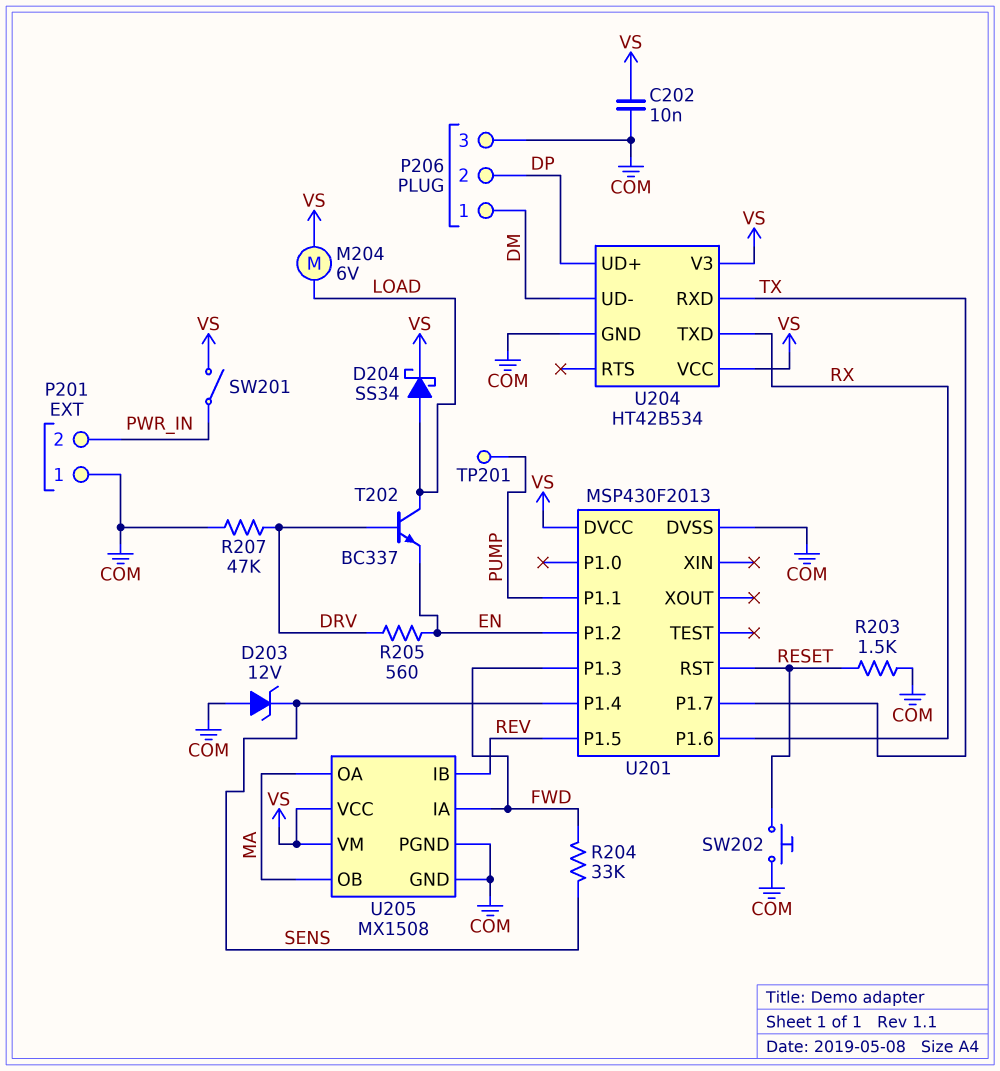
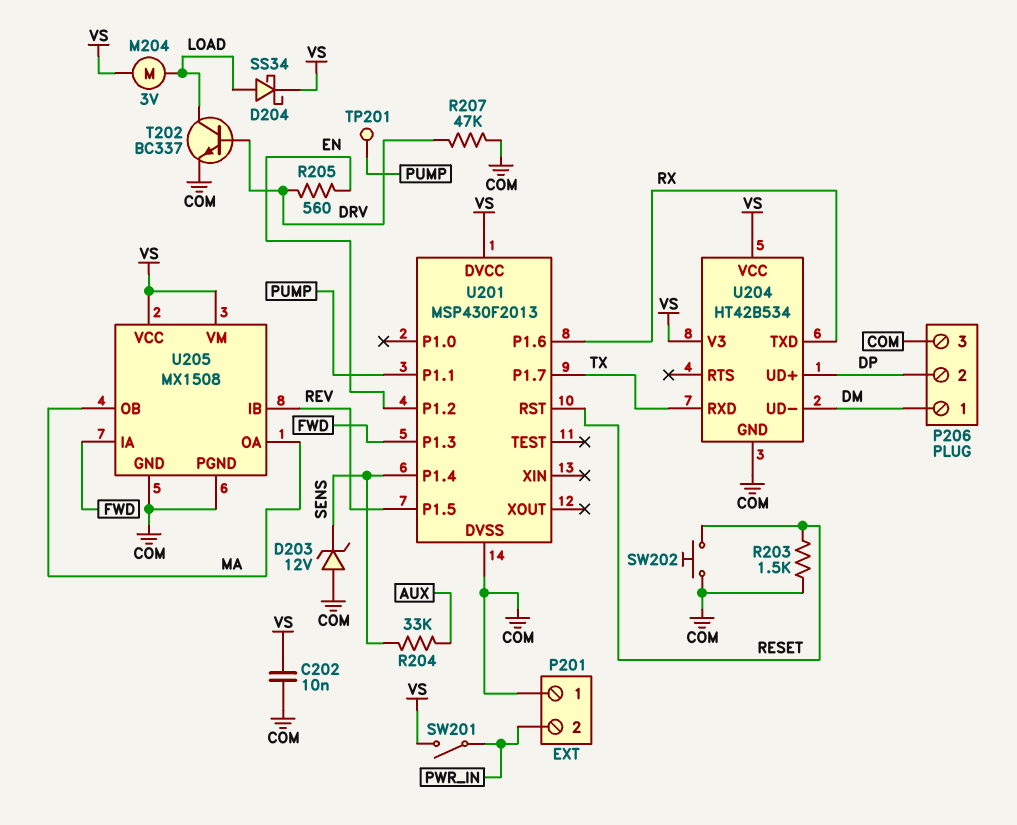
M204: motor 6V (LOAD, VS) -> motor 3V (LOAD, VS)
R204: 33k (FWD, SENS) -> 33k (AUX, SENS)
T202: NPN BC337 (B DRV, C LOAD, E EN) -> NPN BC337 (B DRV, C LOAD, E COM)

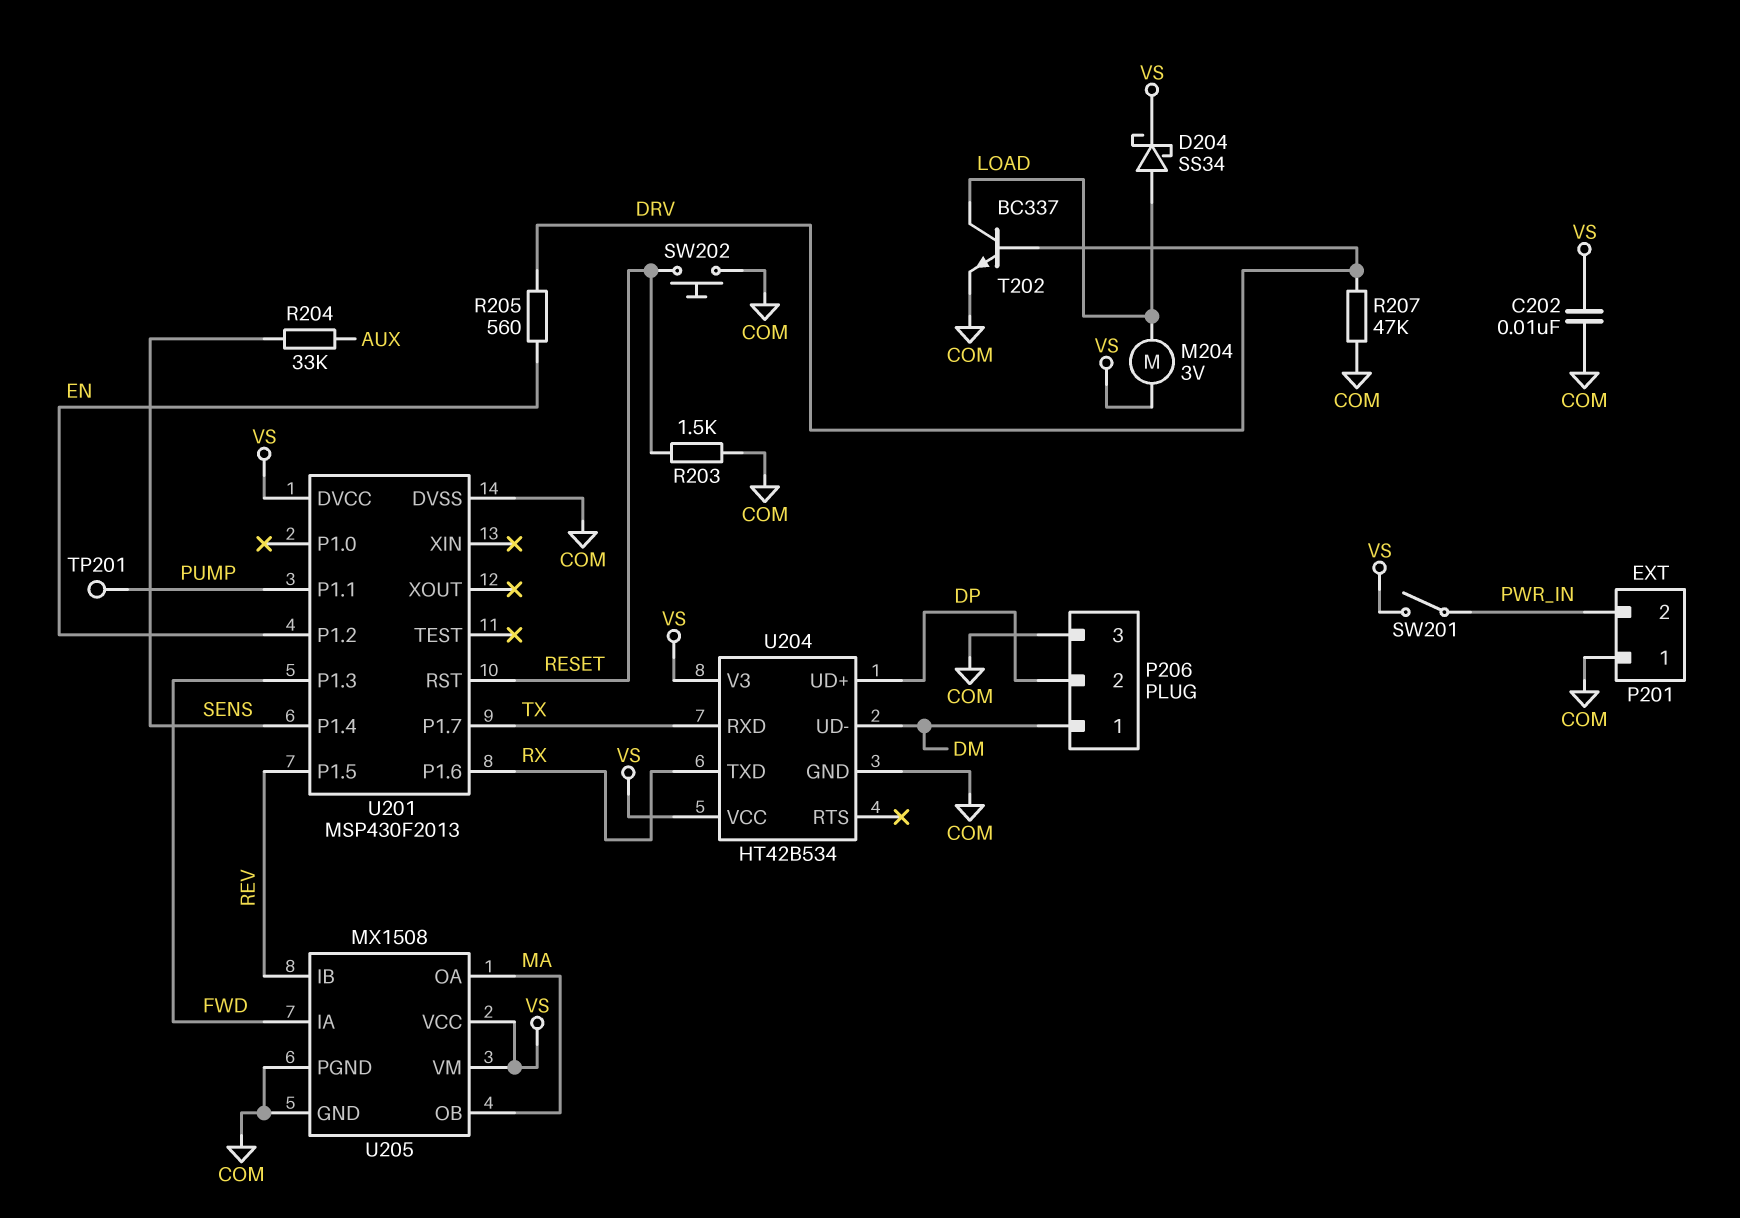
D203: zener 12V (A COM, K SENS) -> none

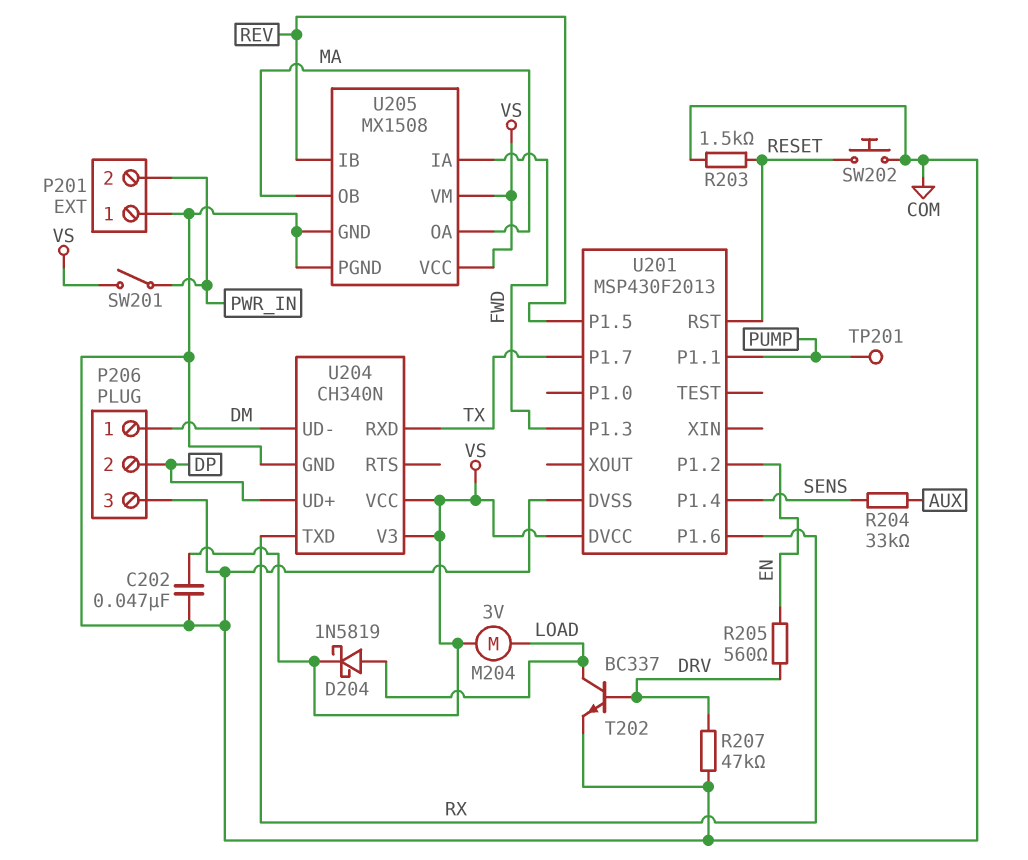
C202: 10nF (COM, VS) -> 47nF (COM, VS)
D204: schottky SS34 (A LOAD, K VS) -> schottky 1N5819 (A LOAD, K VS)
U204: HT42B534 -> CH340N

